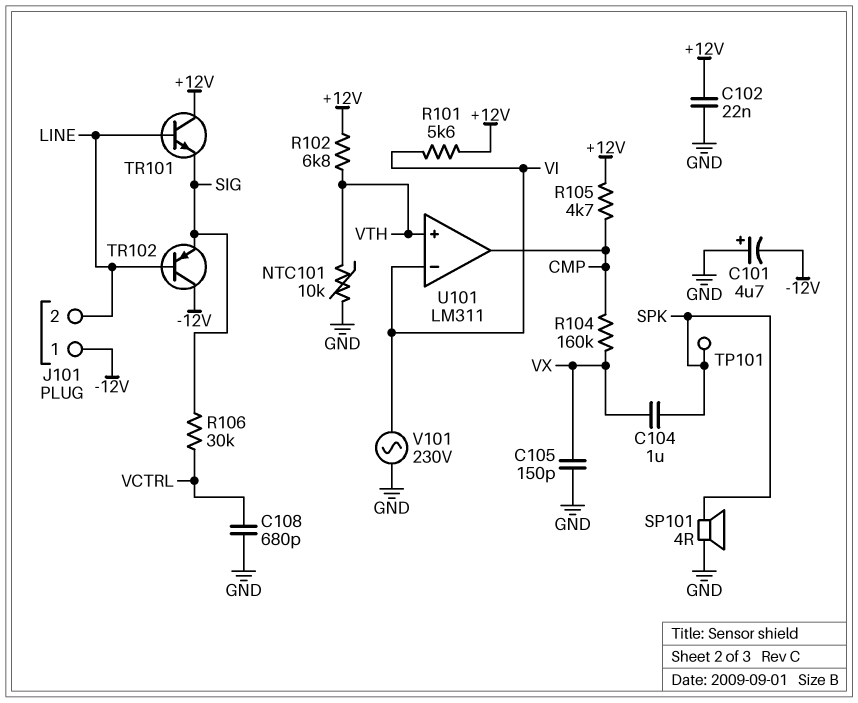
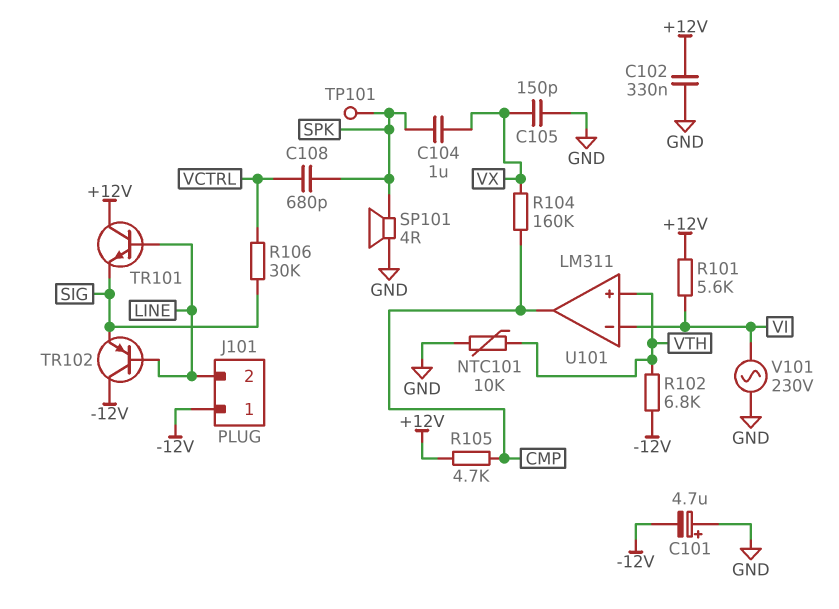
C102: 22nF (+12V, GND) -> 330nF (+12V, GND)
C108: 680pF (GND, VCTRL) -> 680pF (SPK, VCTRL)
R102: 6.8k (+12V, VTH) -> 6.8k (-12V, VTH)

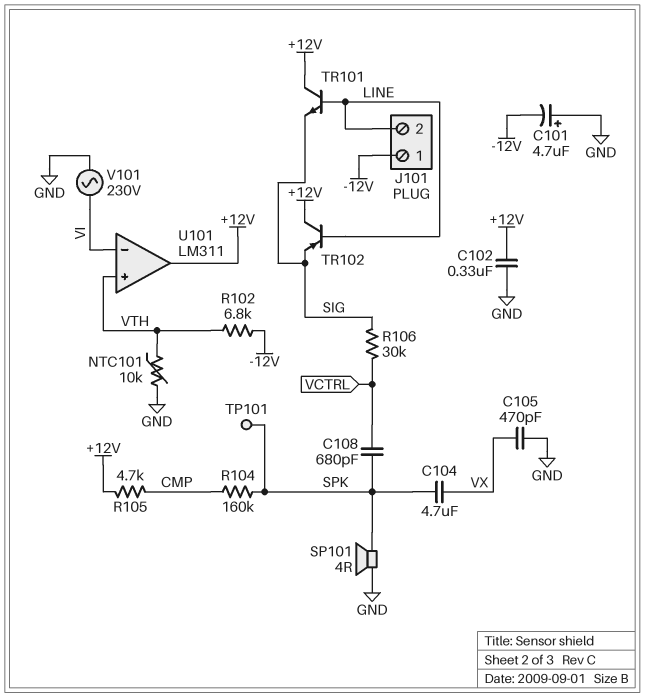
C104: 1uF (SPK, VX) -> 4.7uF (SPK, VX)
C105: 150pF (GND, VX) -> 470pF (GND, VX)
R101: 5.6k (+12V, VI) -> none
R104: 160k (CMP, VX) -> 160k (CMP, SPK)
TR102: PNP (B LINE, C -12V, E SIG) -> PNP (B LINE, C +12V, E SIG)
U101 pin out: CMP -> +12V

